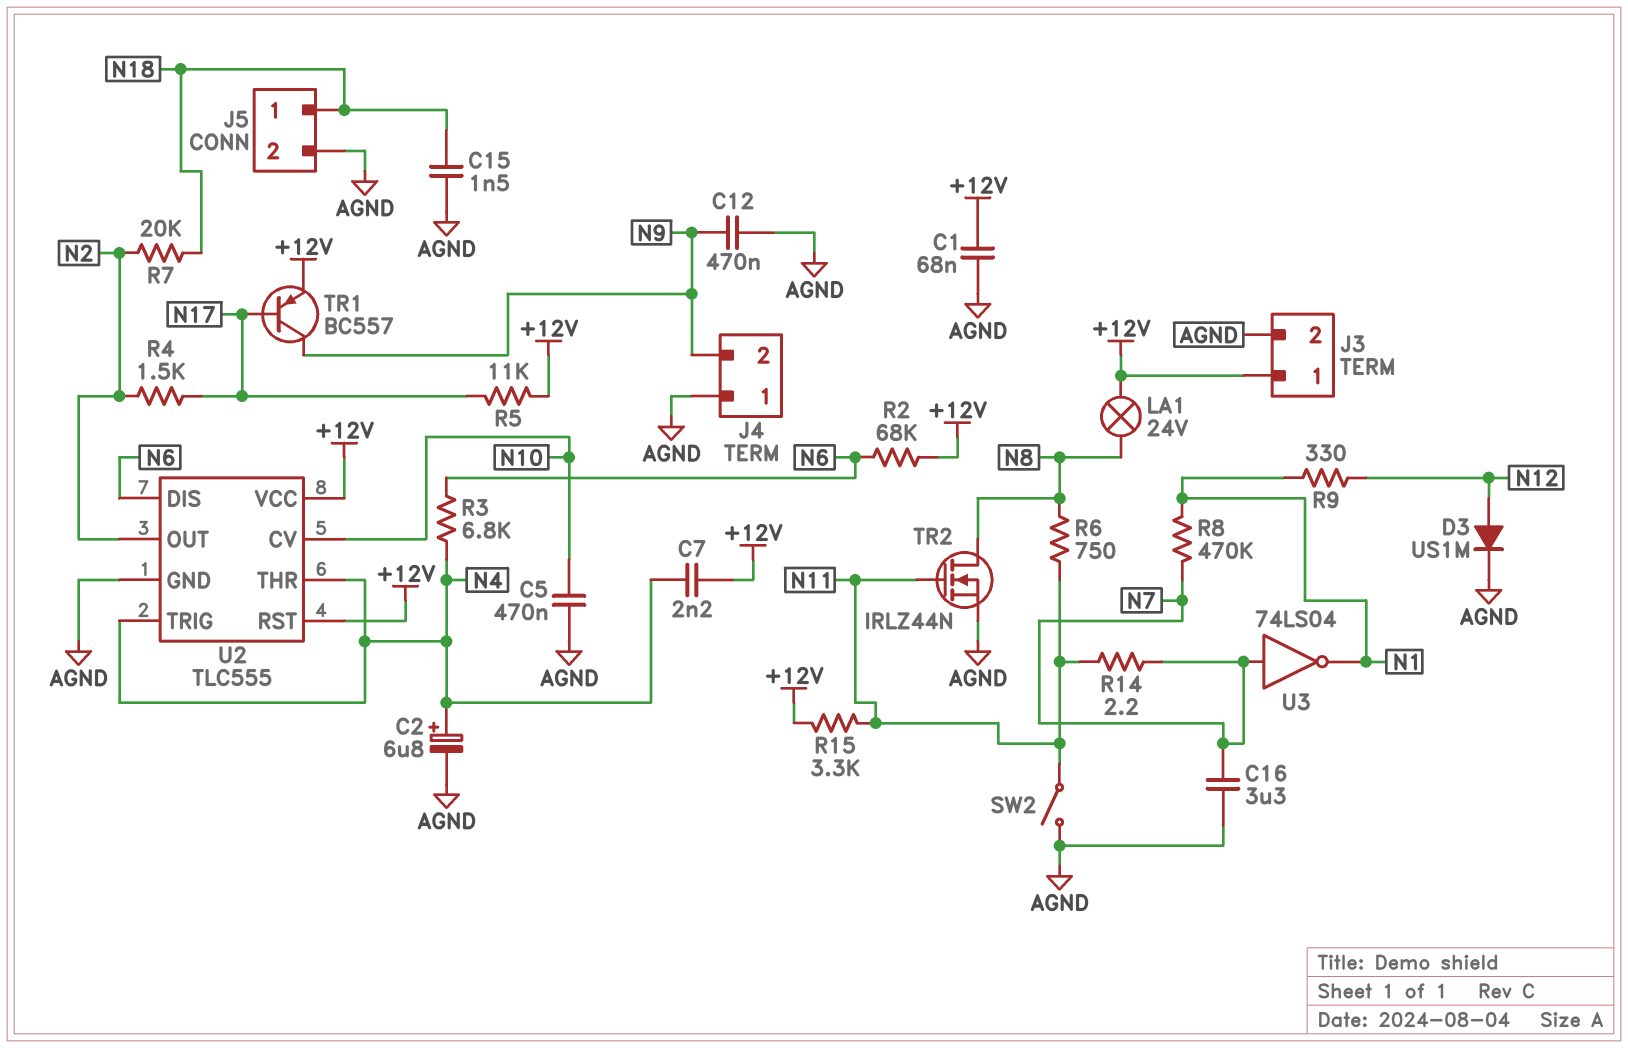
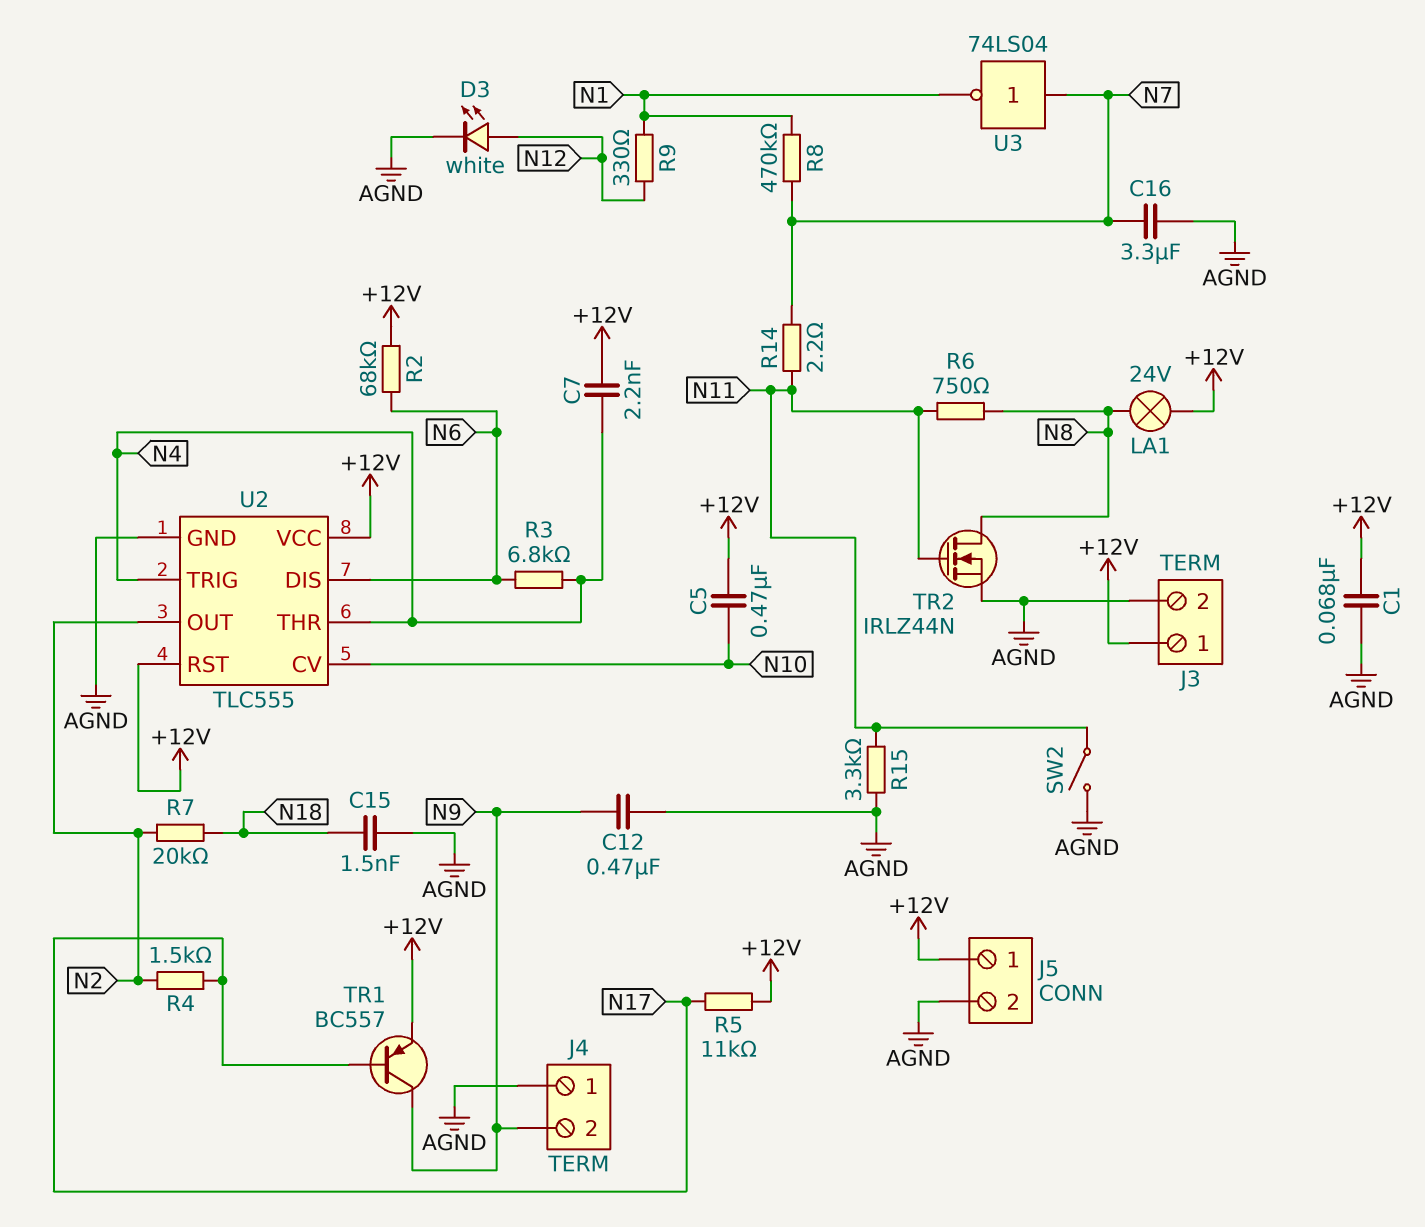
C2: 6.8uF (plus N4, minus AGND) -> none
C5: 470nF (AGND, N10) -> 470nF (+12V, N10)
D3: diode US1M (A N12, K AGND) -> LED white (A N12, K AGND)
J5 pin 1: N18 -> +12V
R15: 3.3k (+12V, N11) -> 3.3k (AGND, N11)

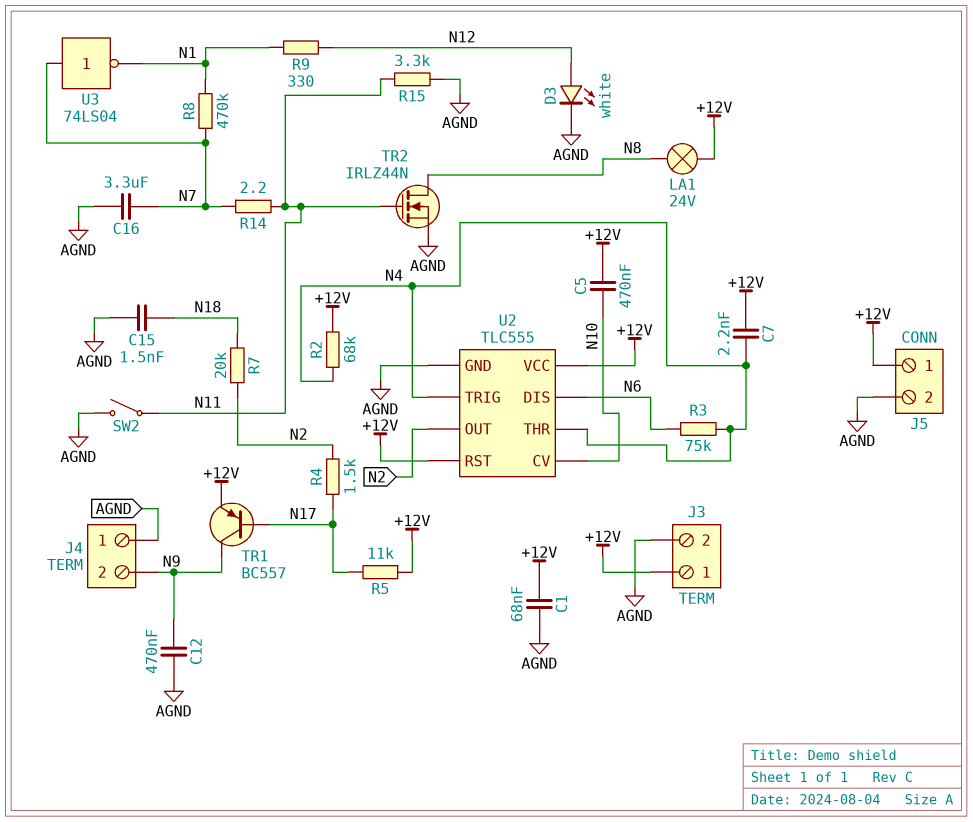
R2: 68k (+12V, N6) -> 68k (+12V, N4)
R3: 6.8k (N4, N6) -> 75k (N4, N6)
R6: 750 (N8, N11) -> none

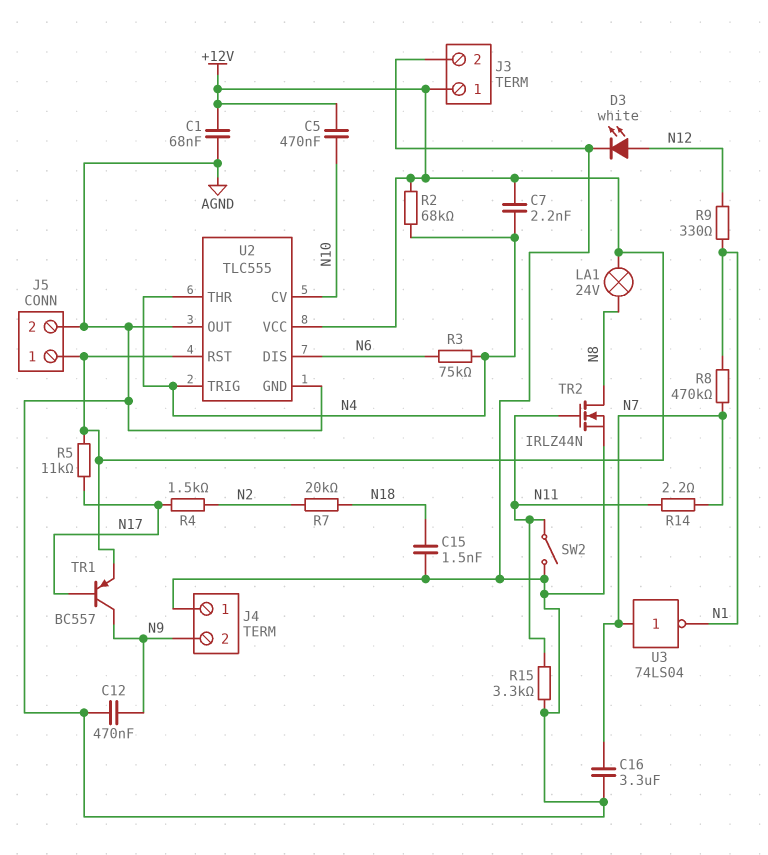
U2 pin OUT: N2 -> AGND

